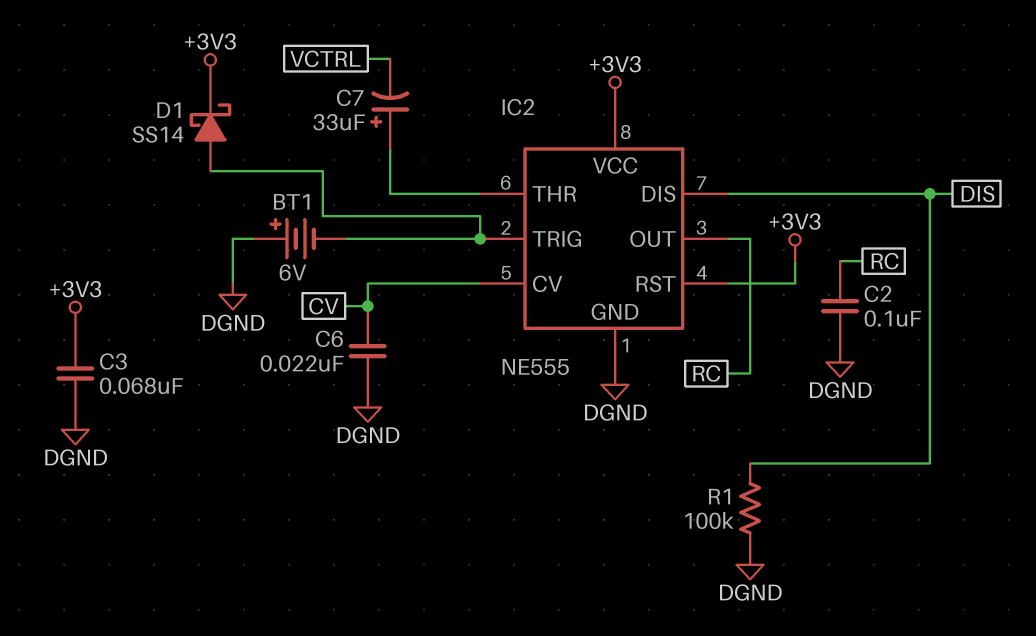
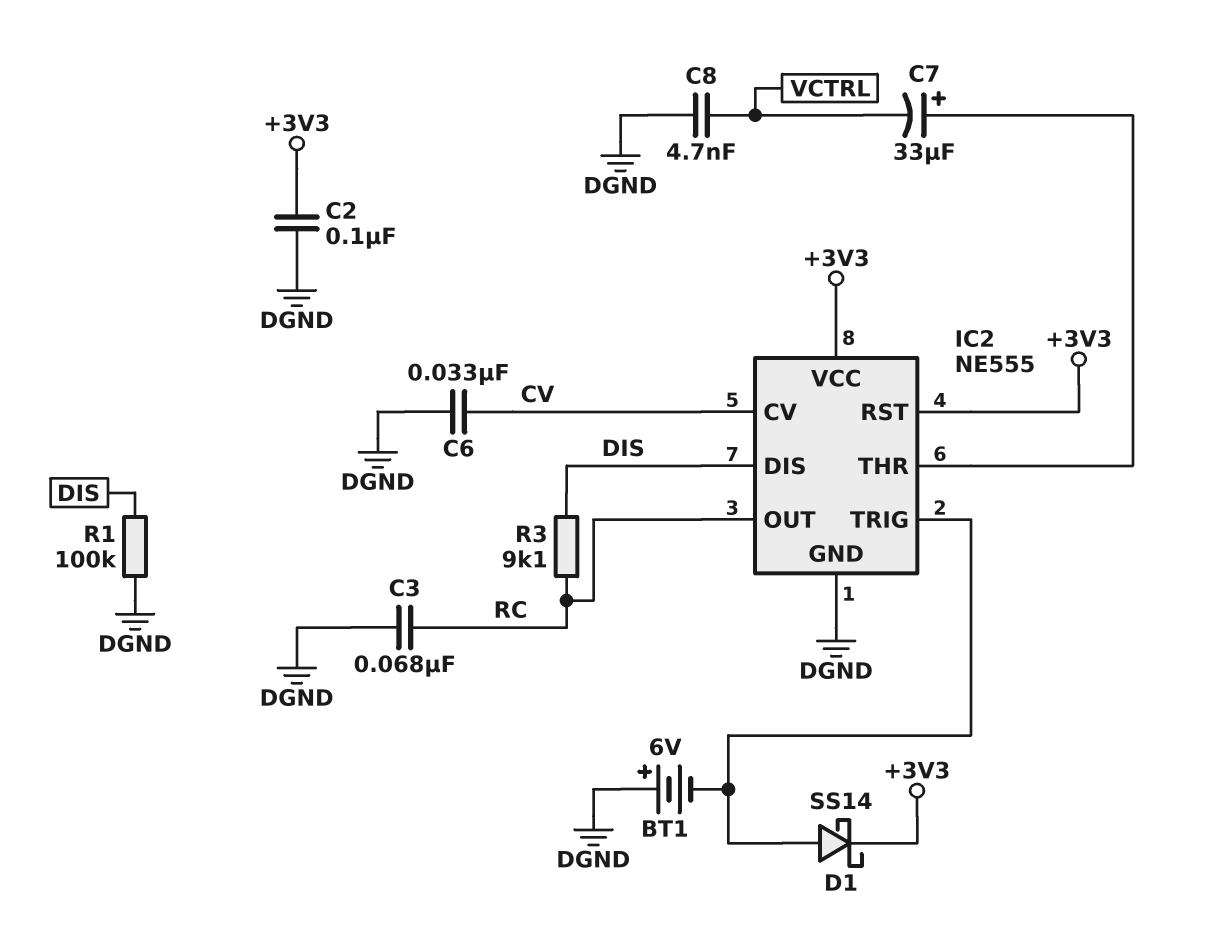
C2: 100nF (DGND, RC) -> 100nF (+3V3, DGND)
C3: 68nF (+3V3, DGND) -> 68nF (DGND, RC)
C6: 22nF (CV, DGND) -> 33nF (CV, DGND)
C8: none -> 4.7nF (DGND, VCTRL)
R3: none -> 9.1k (DIS, RC)

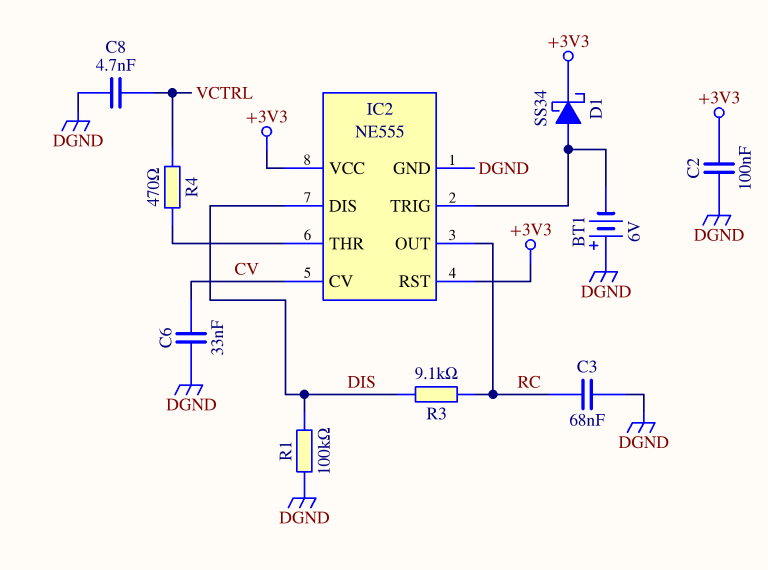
C7: 33uF (plus IC2/THR, minus VCTRL) -> none
D1: schottky SS14 (A IC2/TRIG, K +3V3) -> schottky SS34 (A IC2/TRIG, K +3V3)
R4: none -> 470 (IC2/THR, VCTRL)

